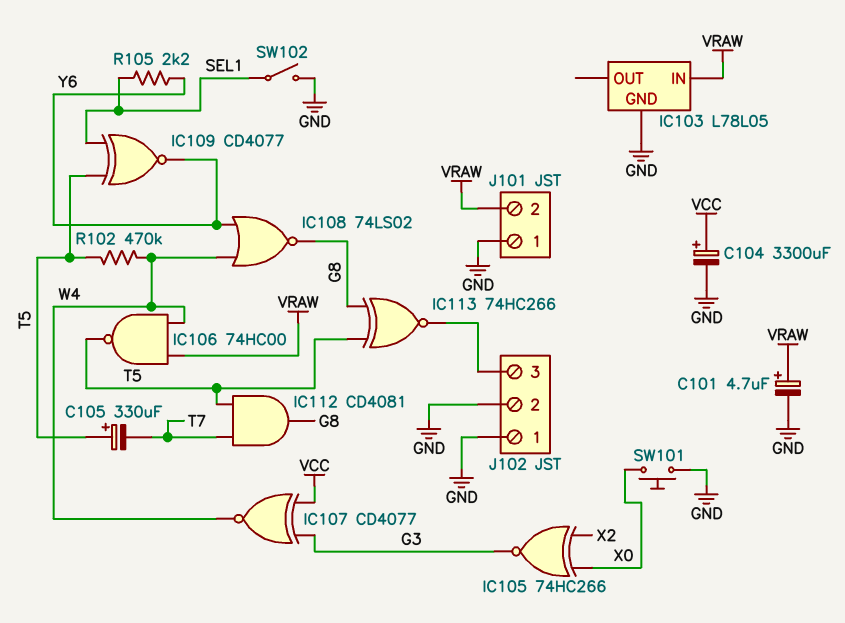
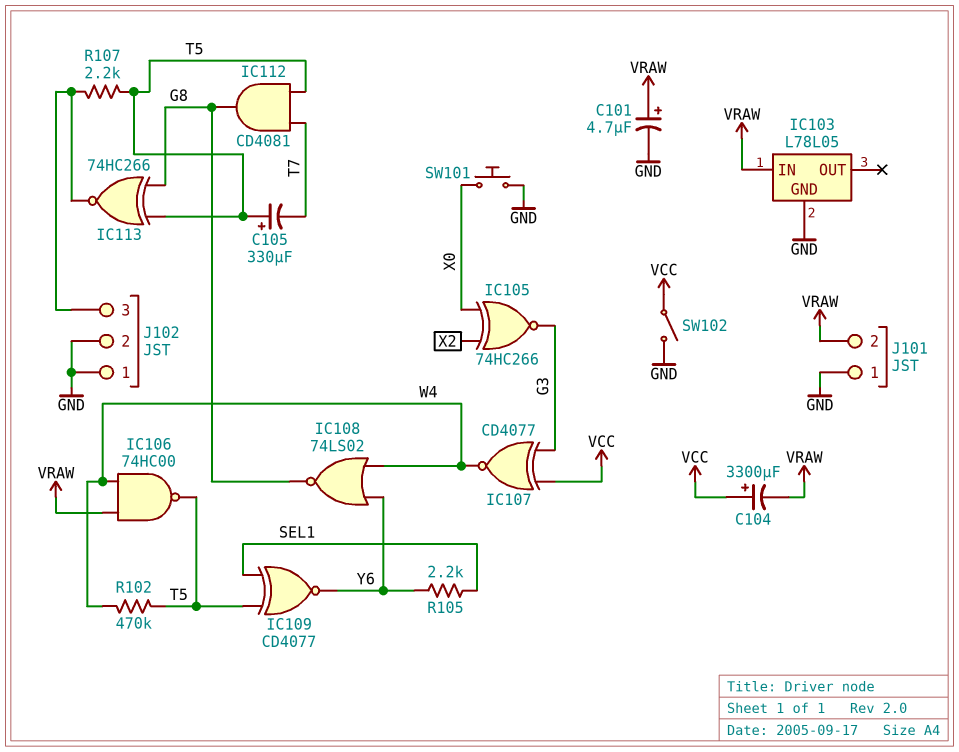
C104: 3300uF (plus VCC, minus GND) -> 3300uF (plus VCC, minus VRAW)
R107: none -> 2.2k (J102/3, T5)
SW102: switch (GND, SEL1) -> switch (GND, VCC)

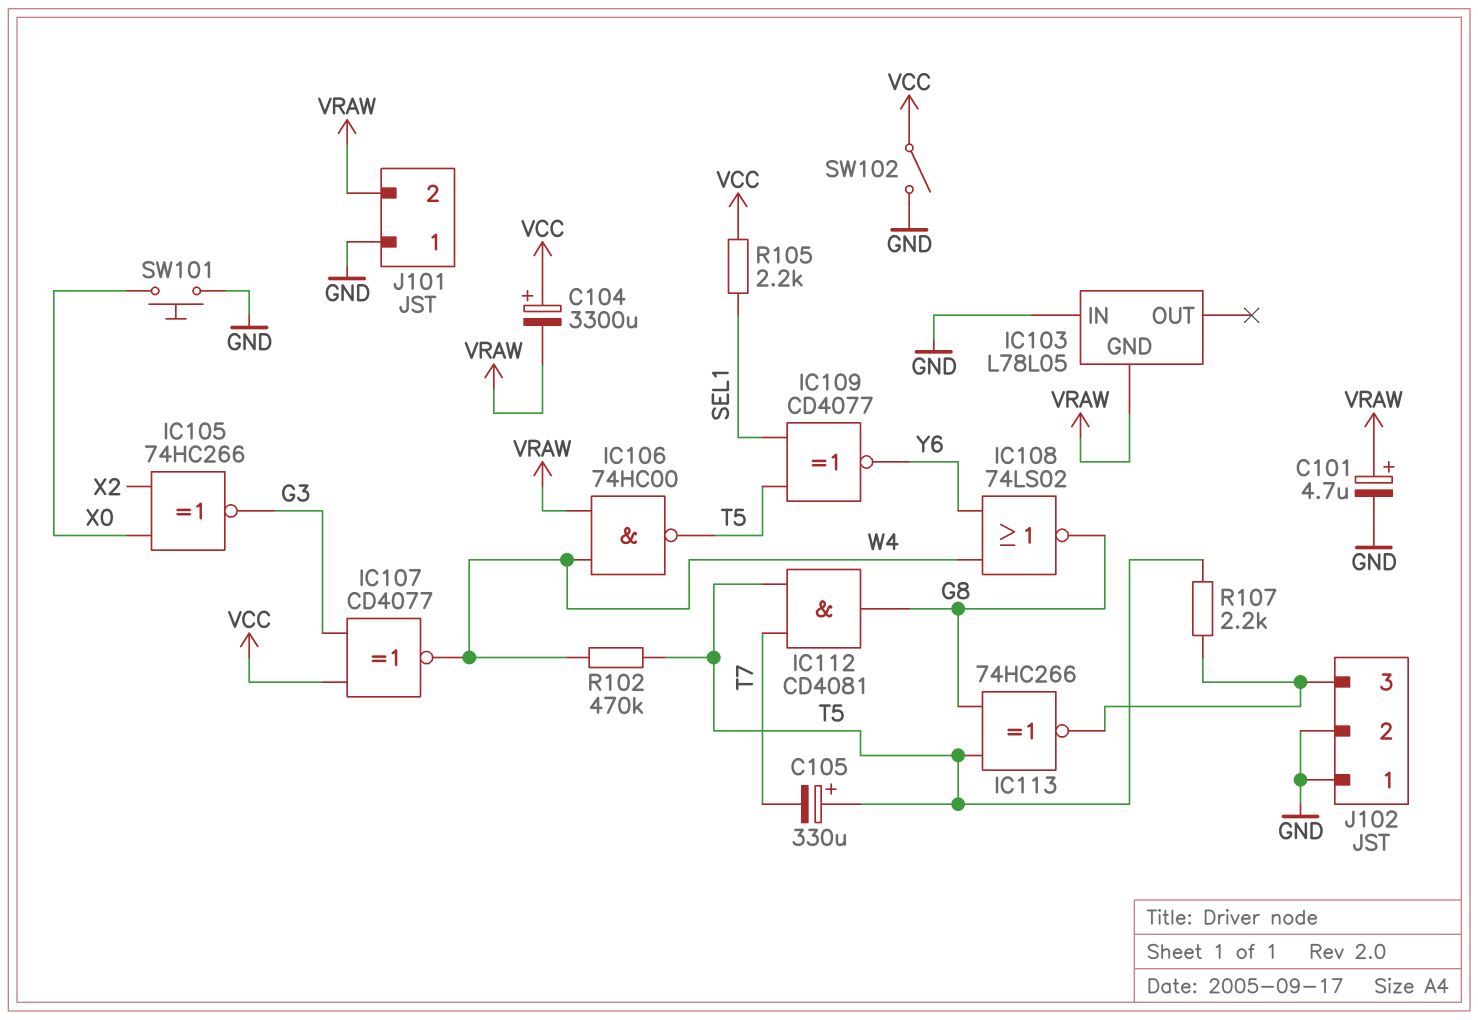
IC103 pin GND: GND -> VRAW
IC103 pin IN: VRAW -> GND
R105: 2.2k (SEL1, Y6) -> 2.2k (SEL1, VCC)

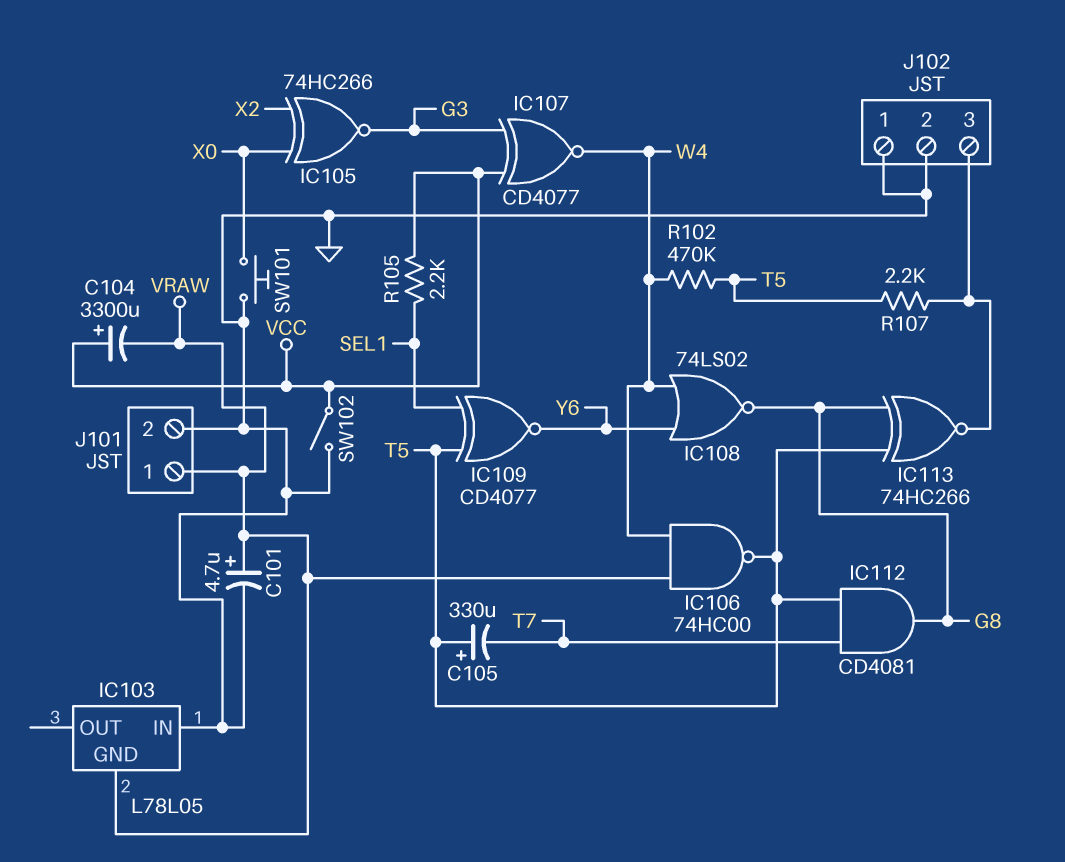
J101 pin 1: GND -> VRAW
J101 pin 2: VRAW -> GND

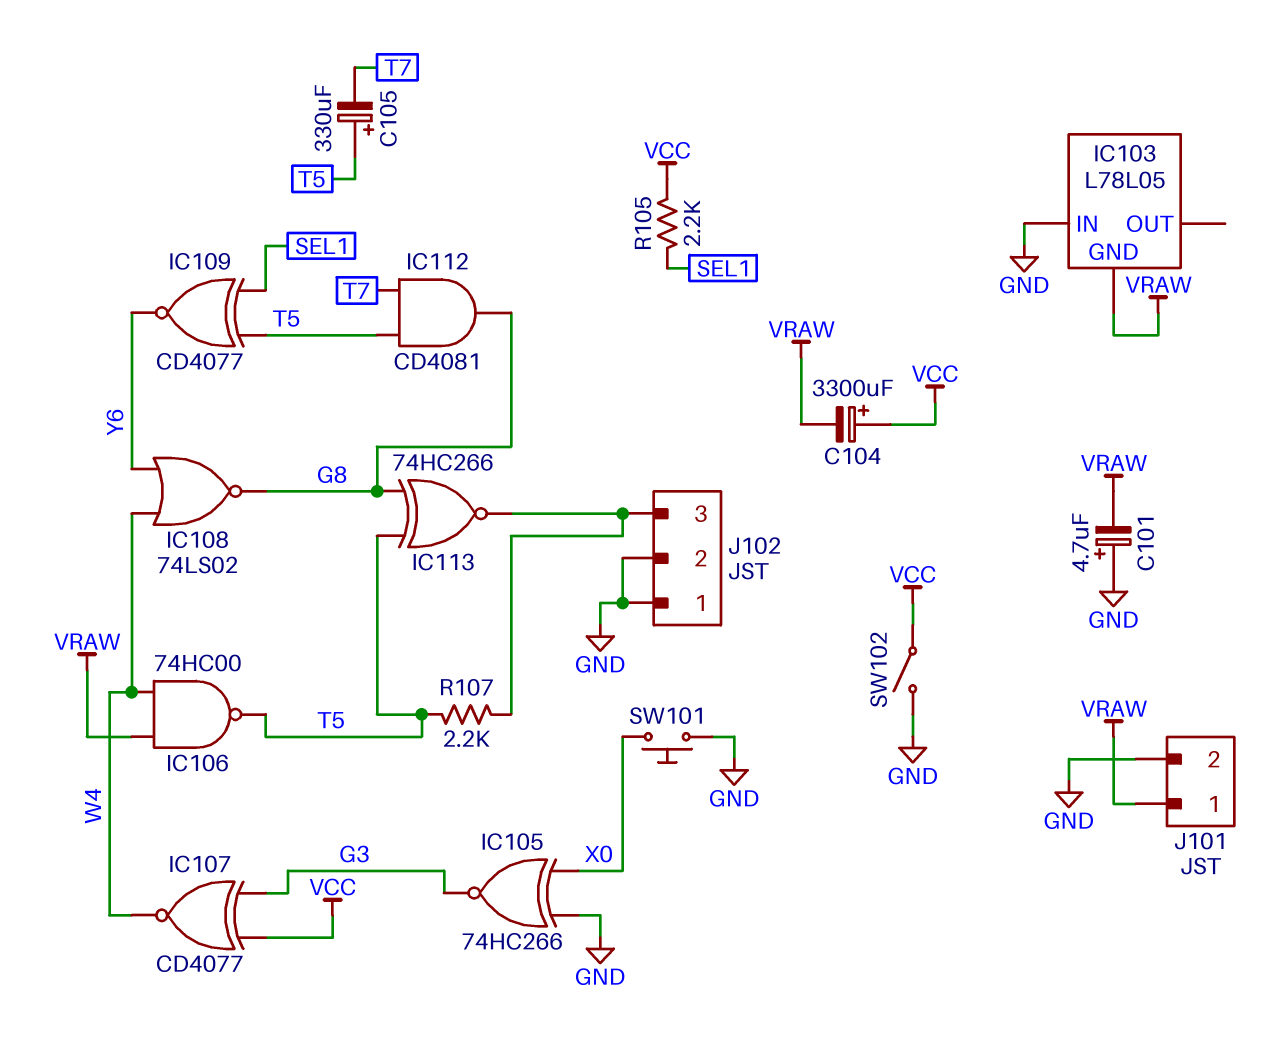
C101: 4.7uF (plus VRAW, minus GND) -> 4.7uF (plus GND, minus VRAW)
IC105: XNOR 74HC266 (in X0, in X2, out G3) -> XNOR 74HC266 (in GND, in X0, out G3)
R102: 470k (T5, W4) -> none

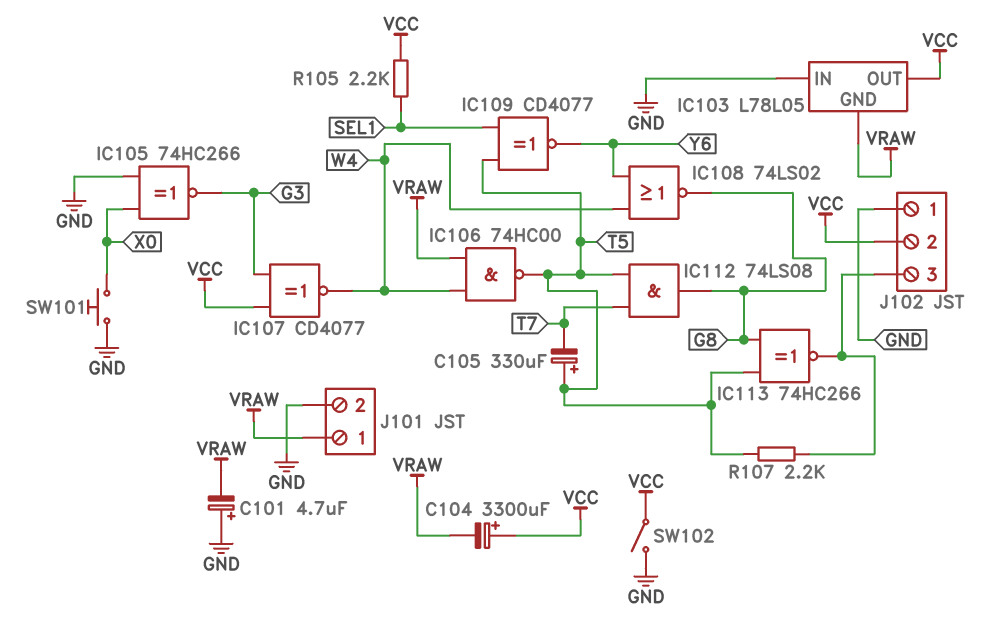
IC103 pin OUT: none -> VCC
IC112: AND CD4081 (in T5, in T7, out G8) -> AND 74LS08 (in T5, in T7, out G8)
J102 pin 2: GND -> VCC

